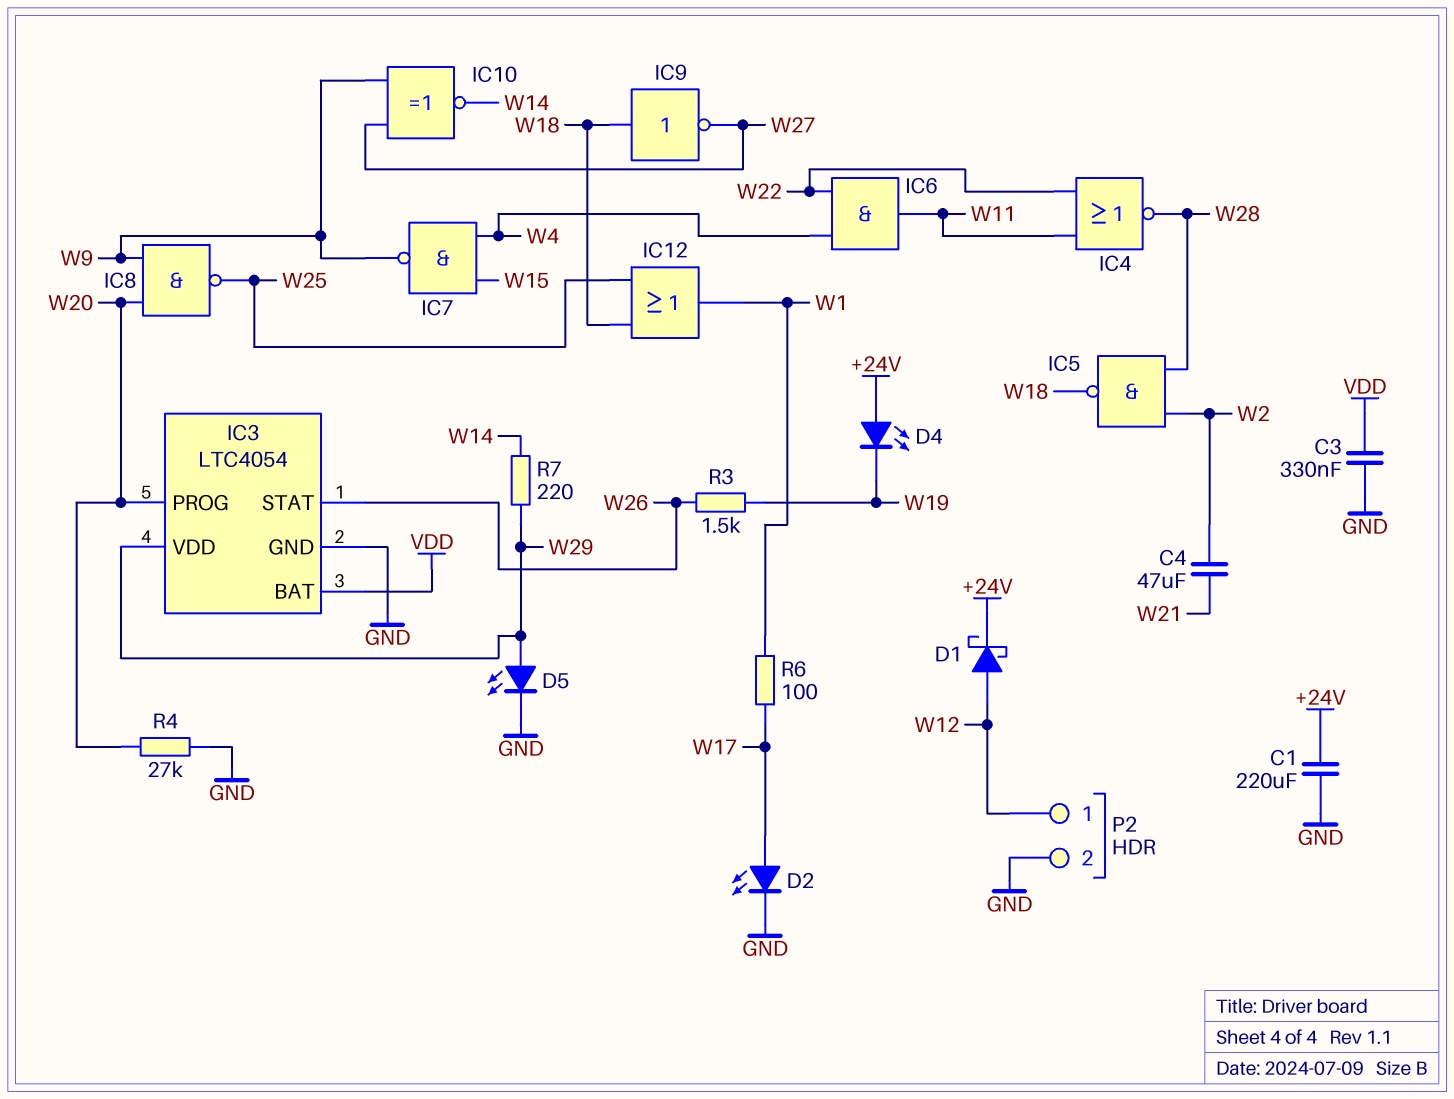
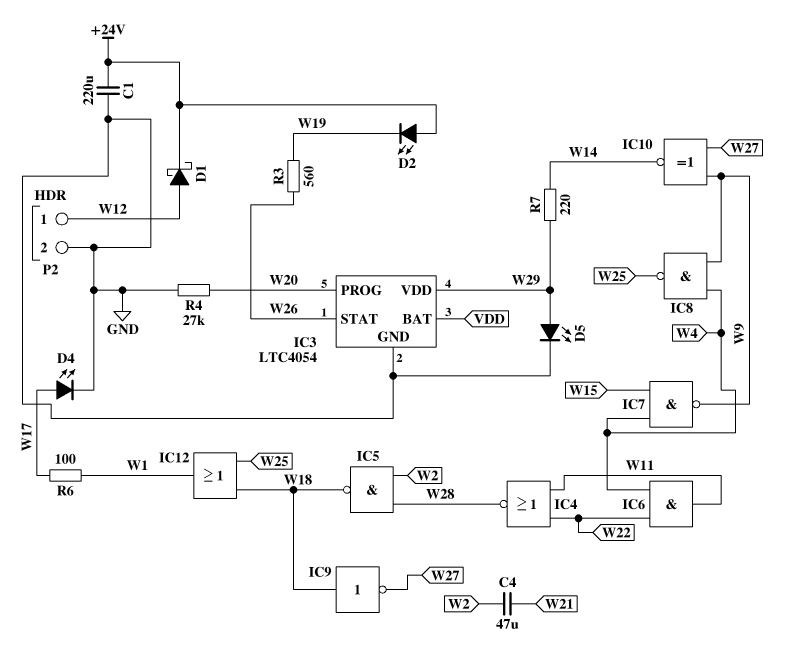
C3: 330nF (GND, VDD) -> none
D2: LED (A W17, K GND) -> LED (A +24V, K W19)
D4: LED (A +24V, K W19) -> LED (A W17, K GND)
IC8: NAND (in W9, in W20, out W25) -> NAND (in W4, in W9, out W25)
R3: 1.5k (W19, W26) -> 560 (W19, W26)

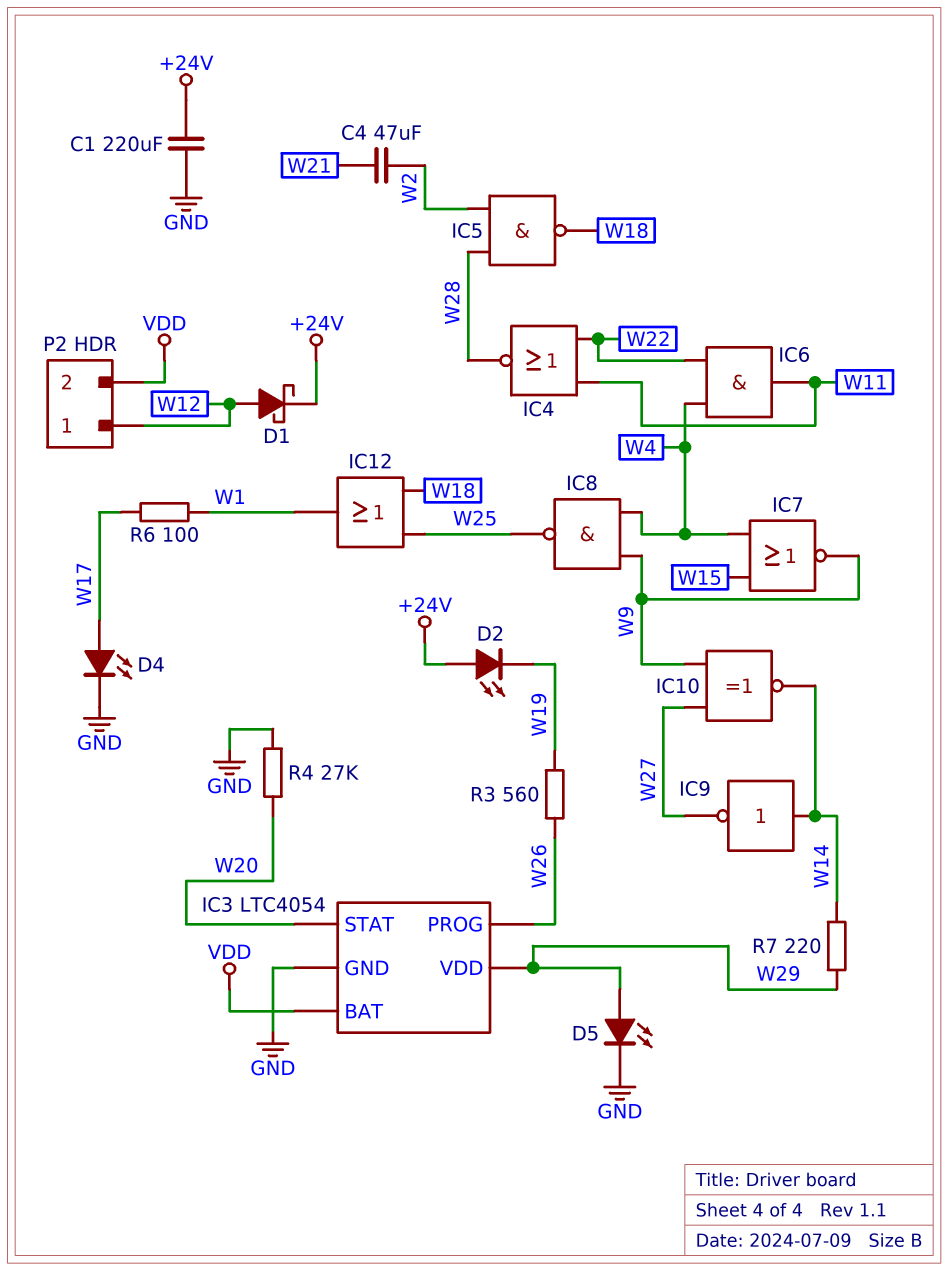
IC3 pin PROG: W20 -> W26
IC3 pin STAT: W26 -> W20
IC7: NAND (in W4, in W15, out W9) -> NOR (in W4, in W15, out W9)
IC9: NOT (in W18, out W27) -> NOT (in W14, out W27)
P2 pin 2: GND -> VDD

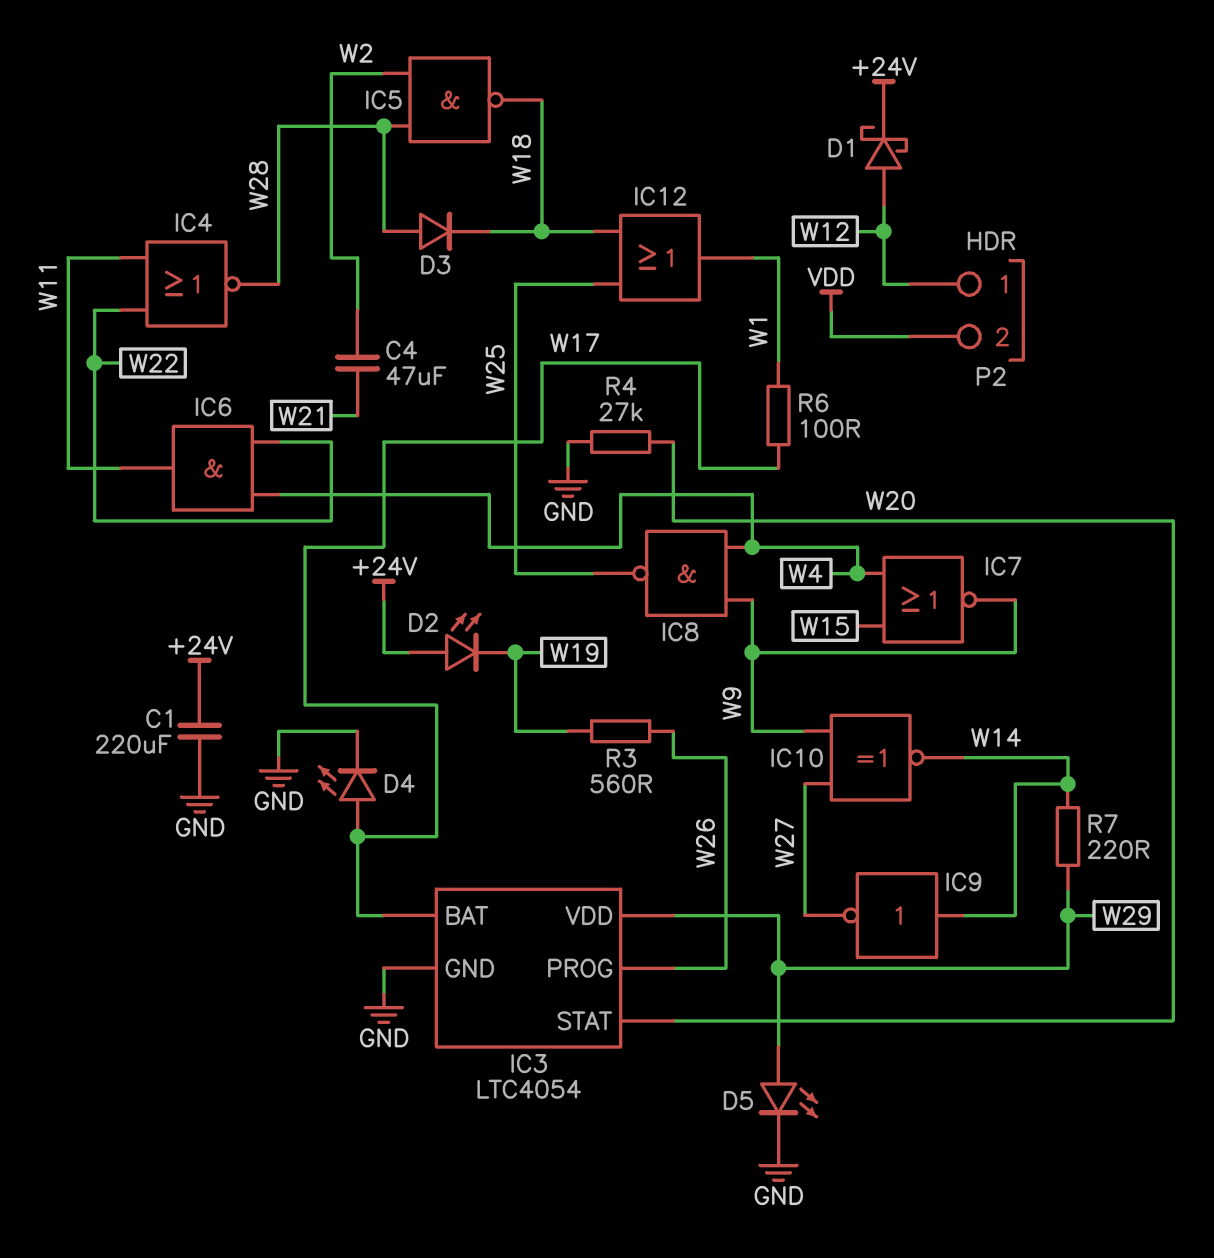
D3: none -> diode (A W28, K W18)
IC3 pin BAT: VDD -> W17

